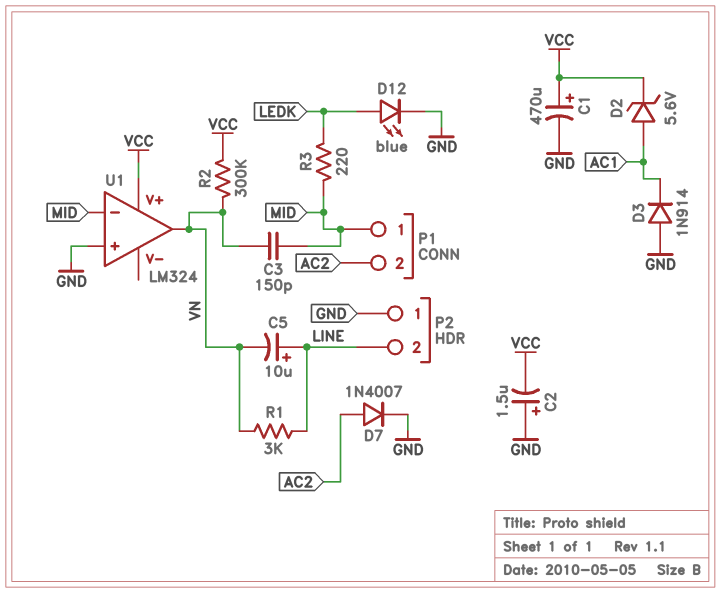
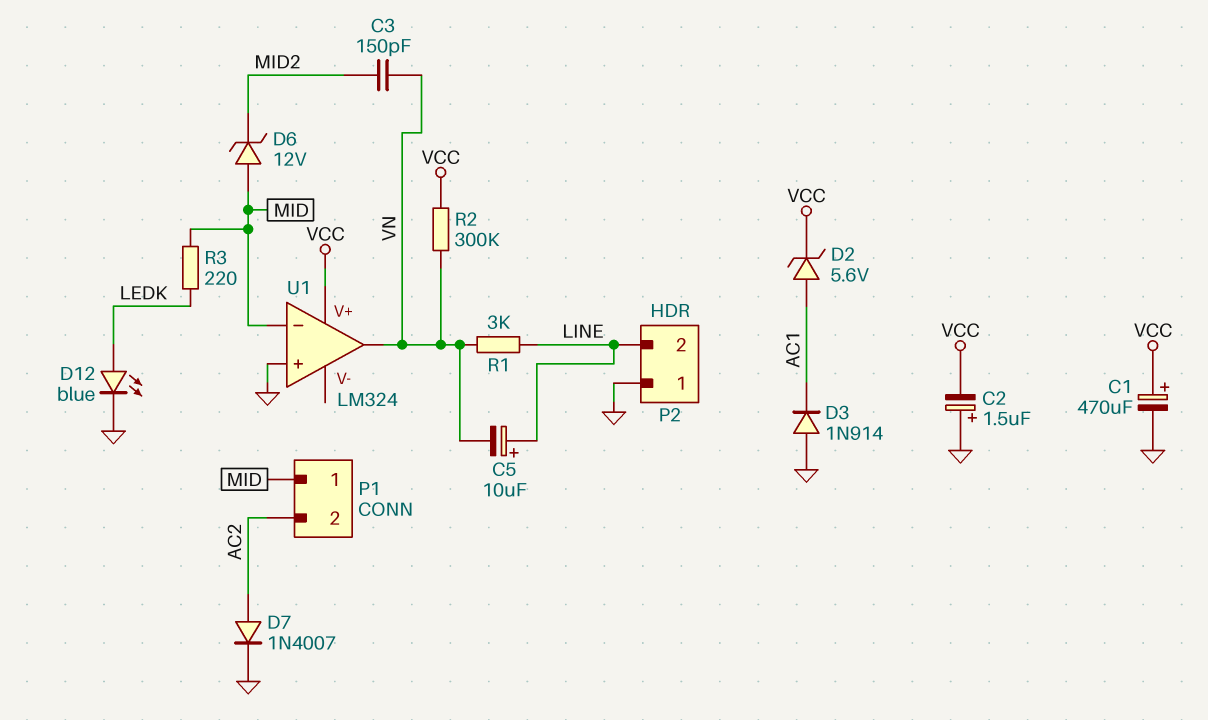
C3: 150pF (MID, VN) -> 150pF (MID2, VN)
D6: none -> zener 12V (A MID, K MID2)

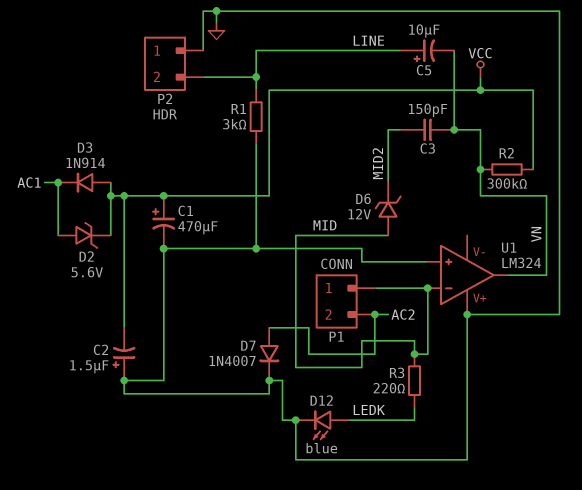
D3: diode 1N914 (A GND, K AC1) -> diode 1N914 (A VCC, K AC1)
R1: 3k (LINE, VN) -> 3k (GND, LINE)
U1 pin V+: VCC -> GND

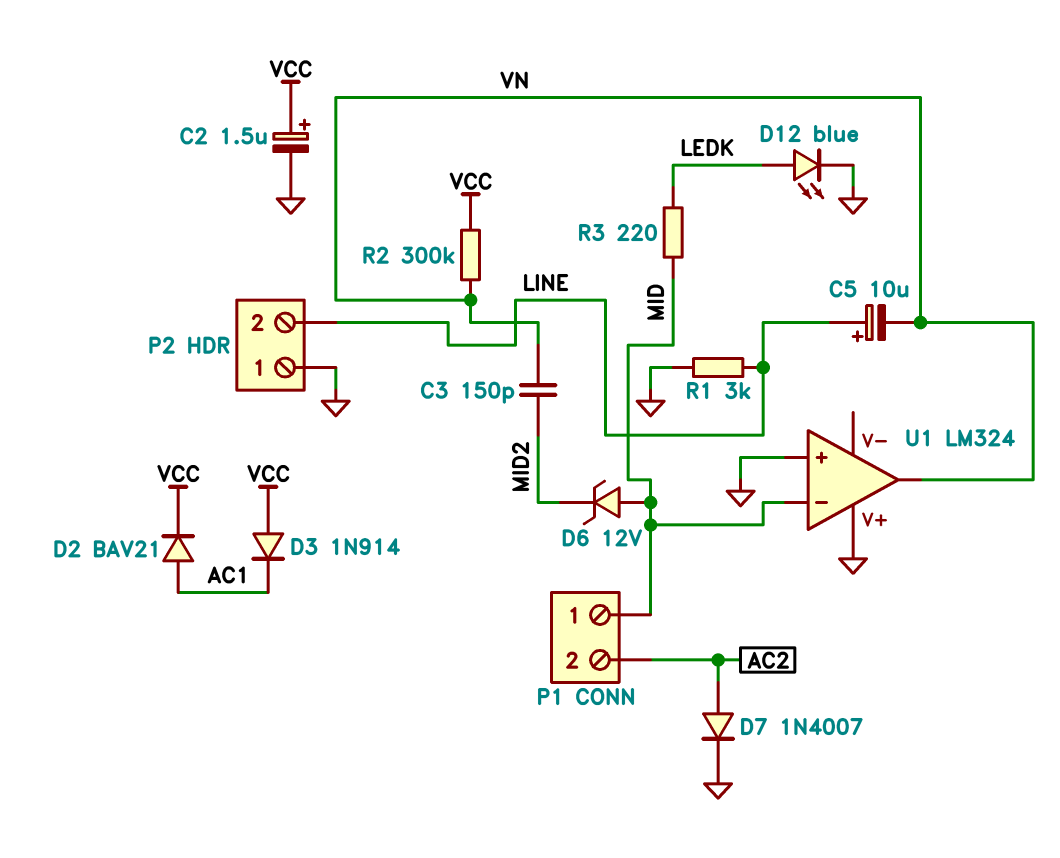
C1: 470uF (plus VCC, minus GND) -> none
C2: 1.5uF (plus GND, minus VCC) -> 1.5uF (plus VCC, minus GND)
D2: zener 5.6V (A AC1, K VCC) -> diode BAV21 (A AC1, K VCC)

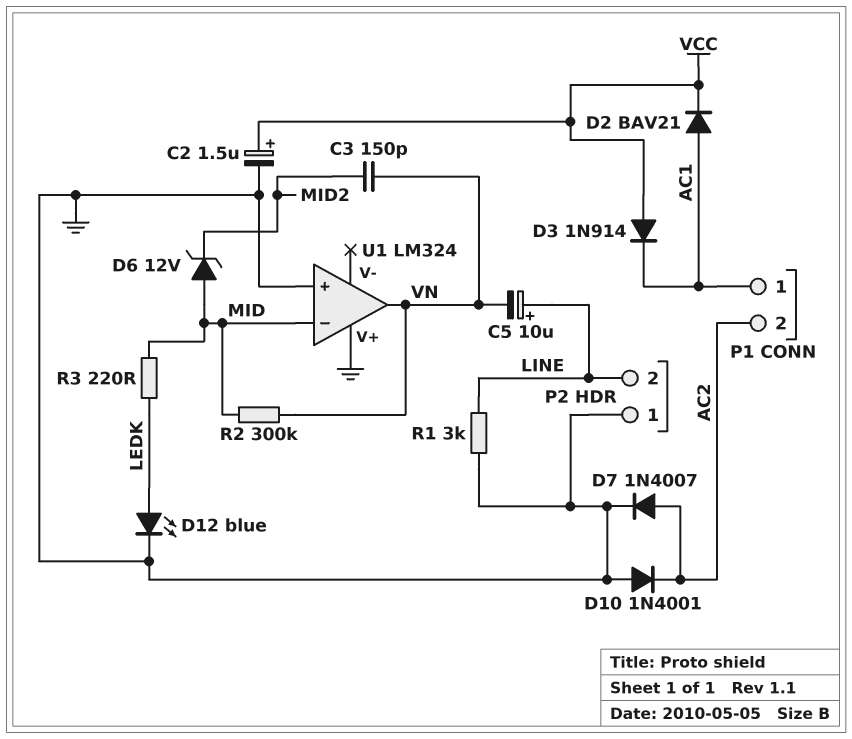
D10: none -> diode 1N4001 (A GND, K AC2)
P1 pin 1: MID -> AC1
R2: 300k (VCC, VN) -> 300k (MID, VN)

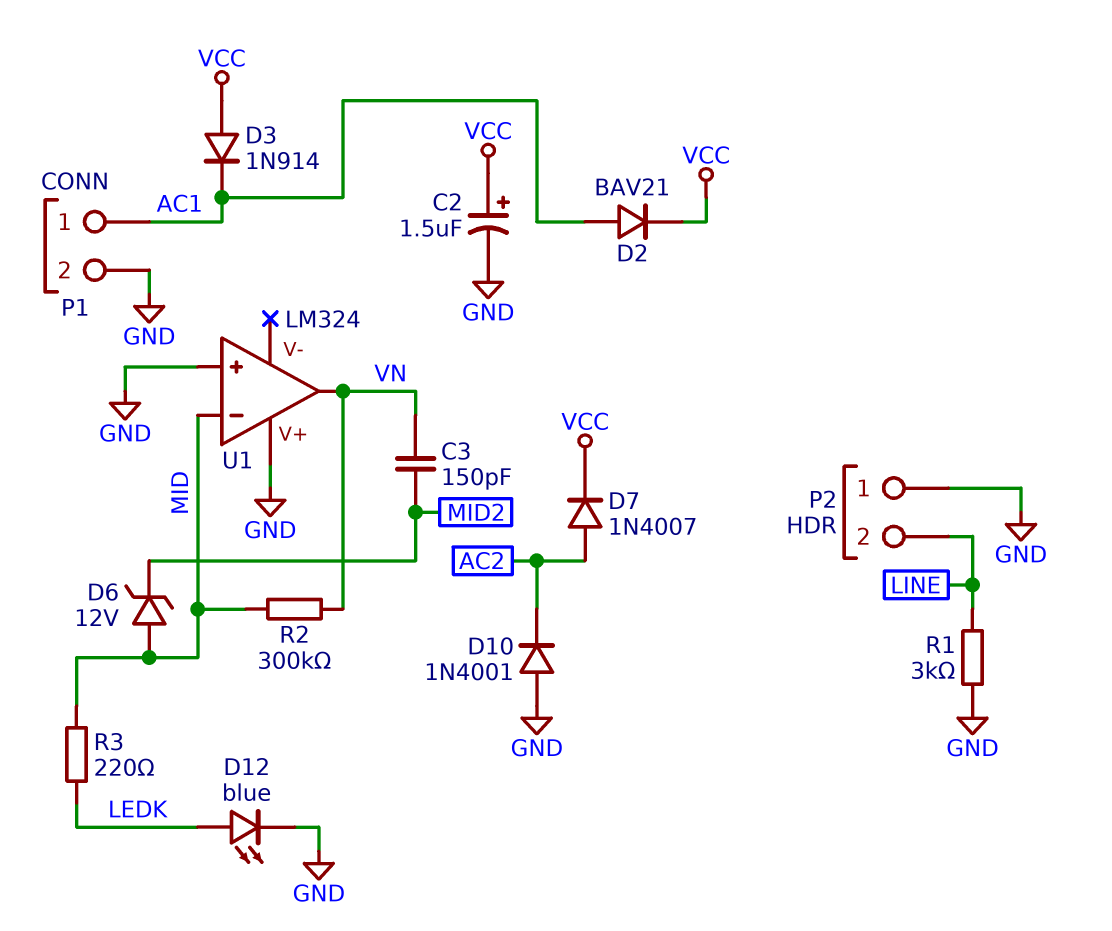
C5: 10uF (plus LINE, minus VN) -> none
D7: diode 1N4007 (A AC2, K GND) -> diode 1N4007 (A AC2, K VCC)
P1 pin 2: AC2 -> GND

